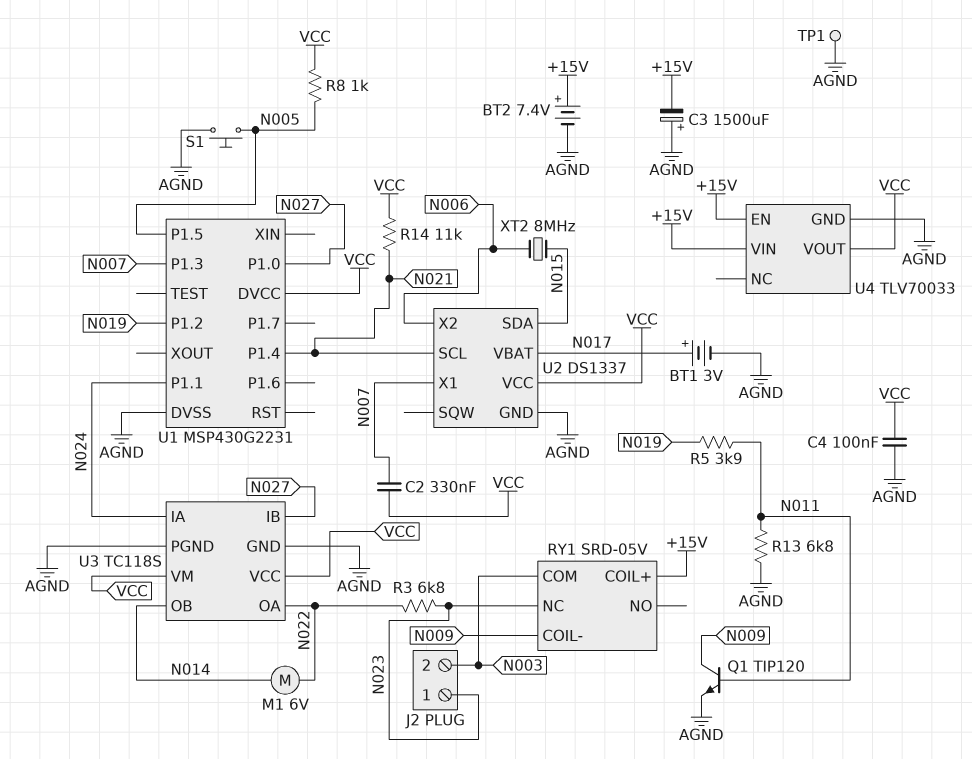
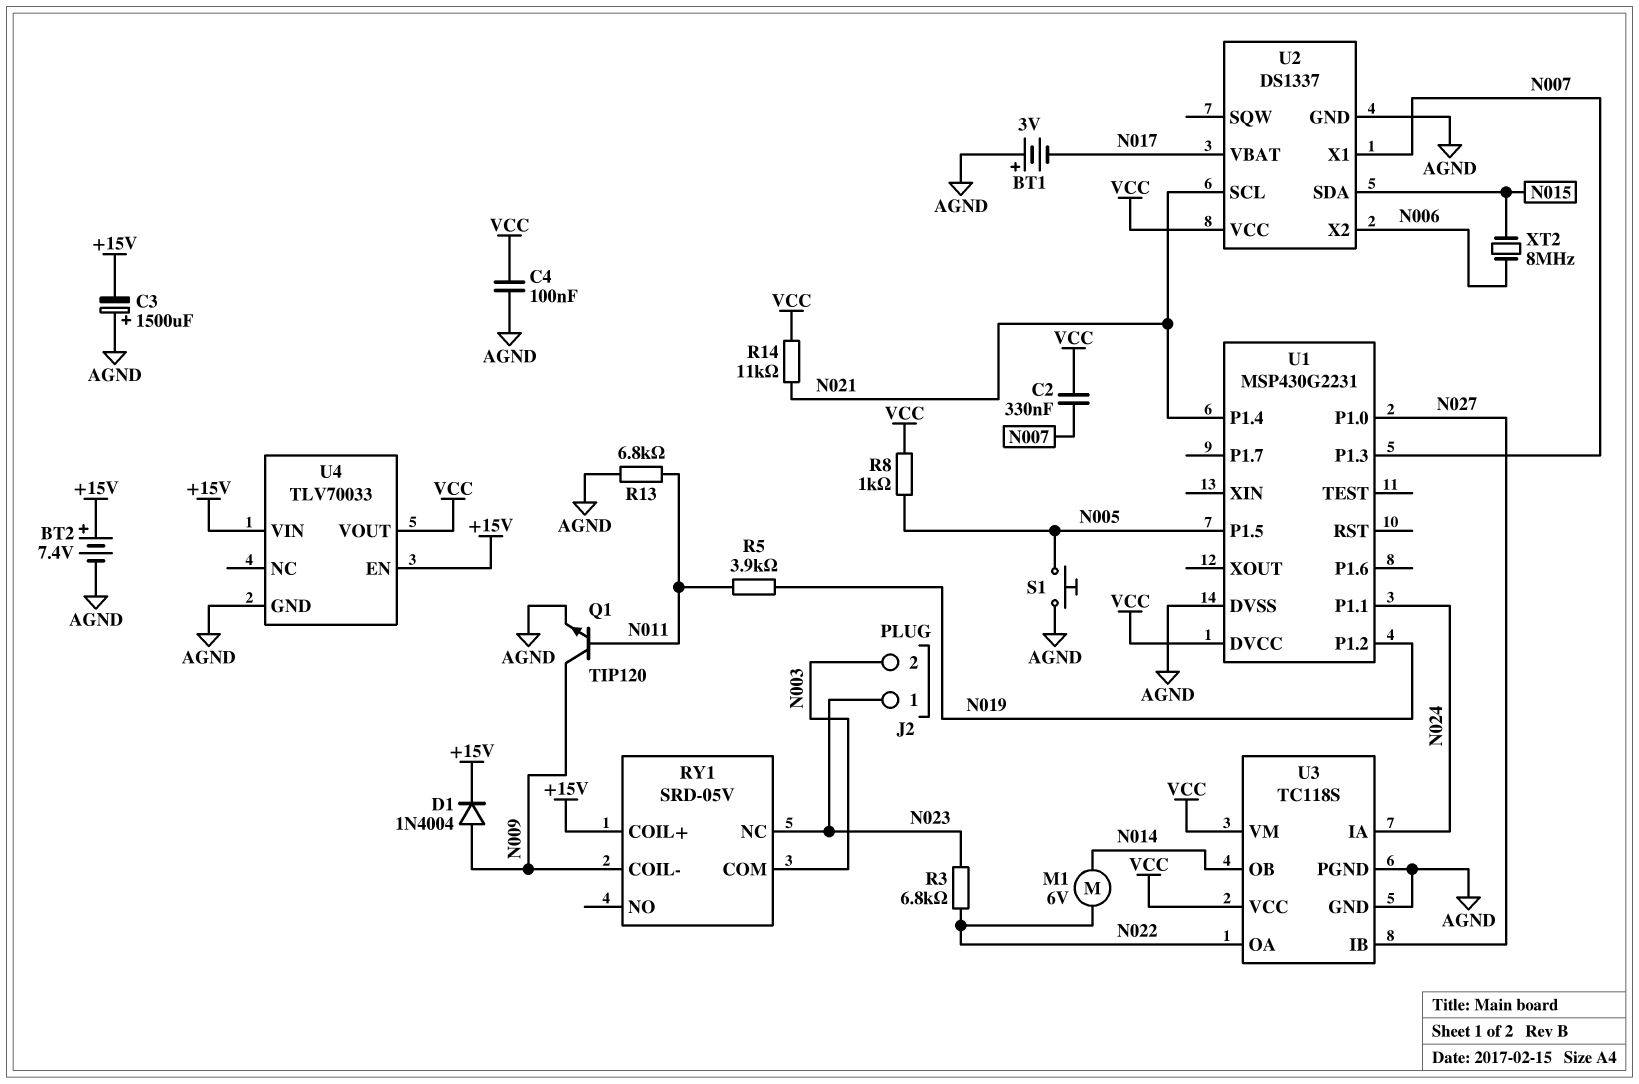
BT1: 3V (plus N017, minus AGND) -> 3V (plus AGND, minus N017)
D1: none -> diode 1N4004 (A N009, K +15V)
TP1: test point (AGND) -> none

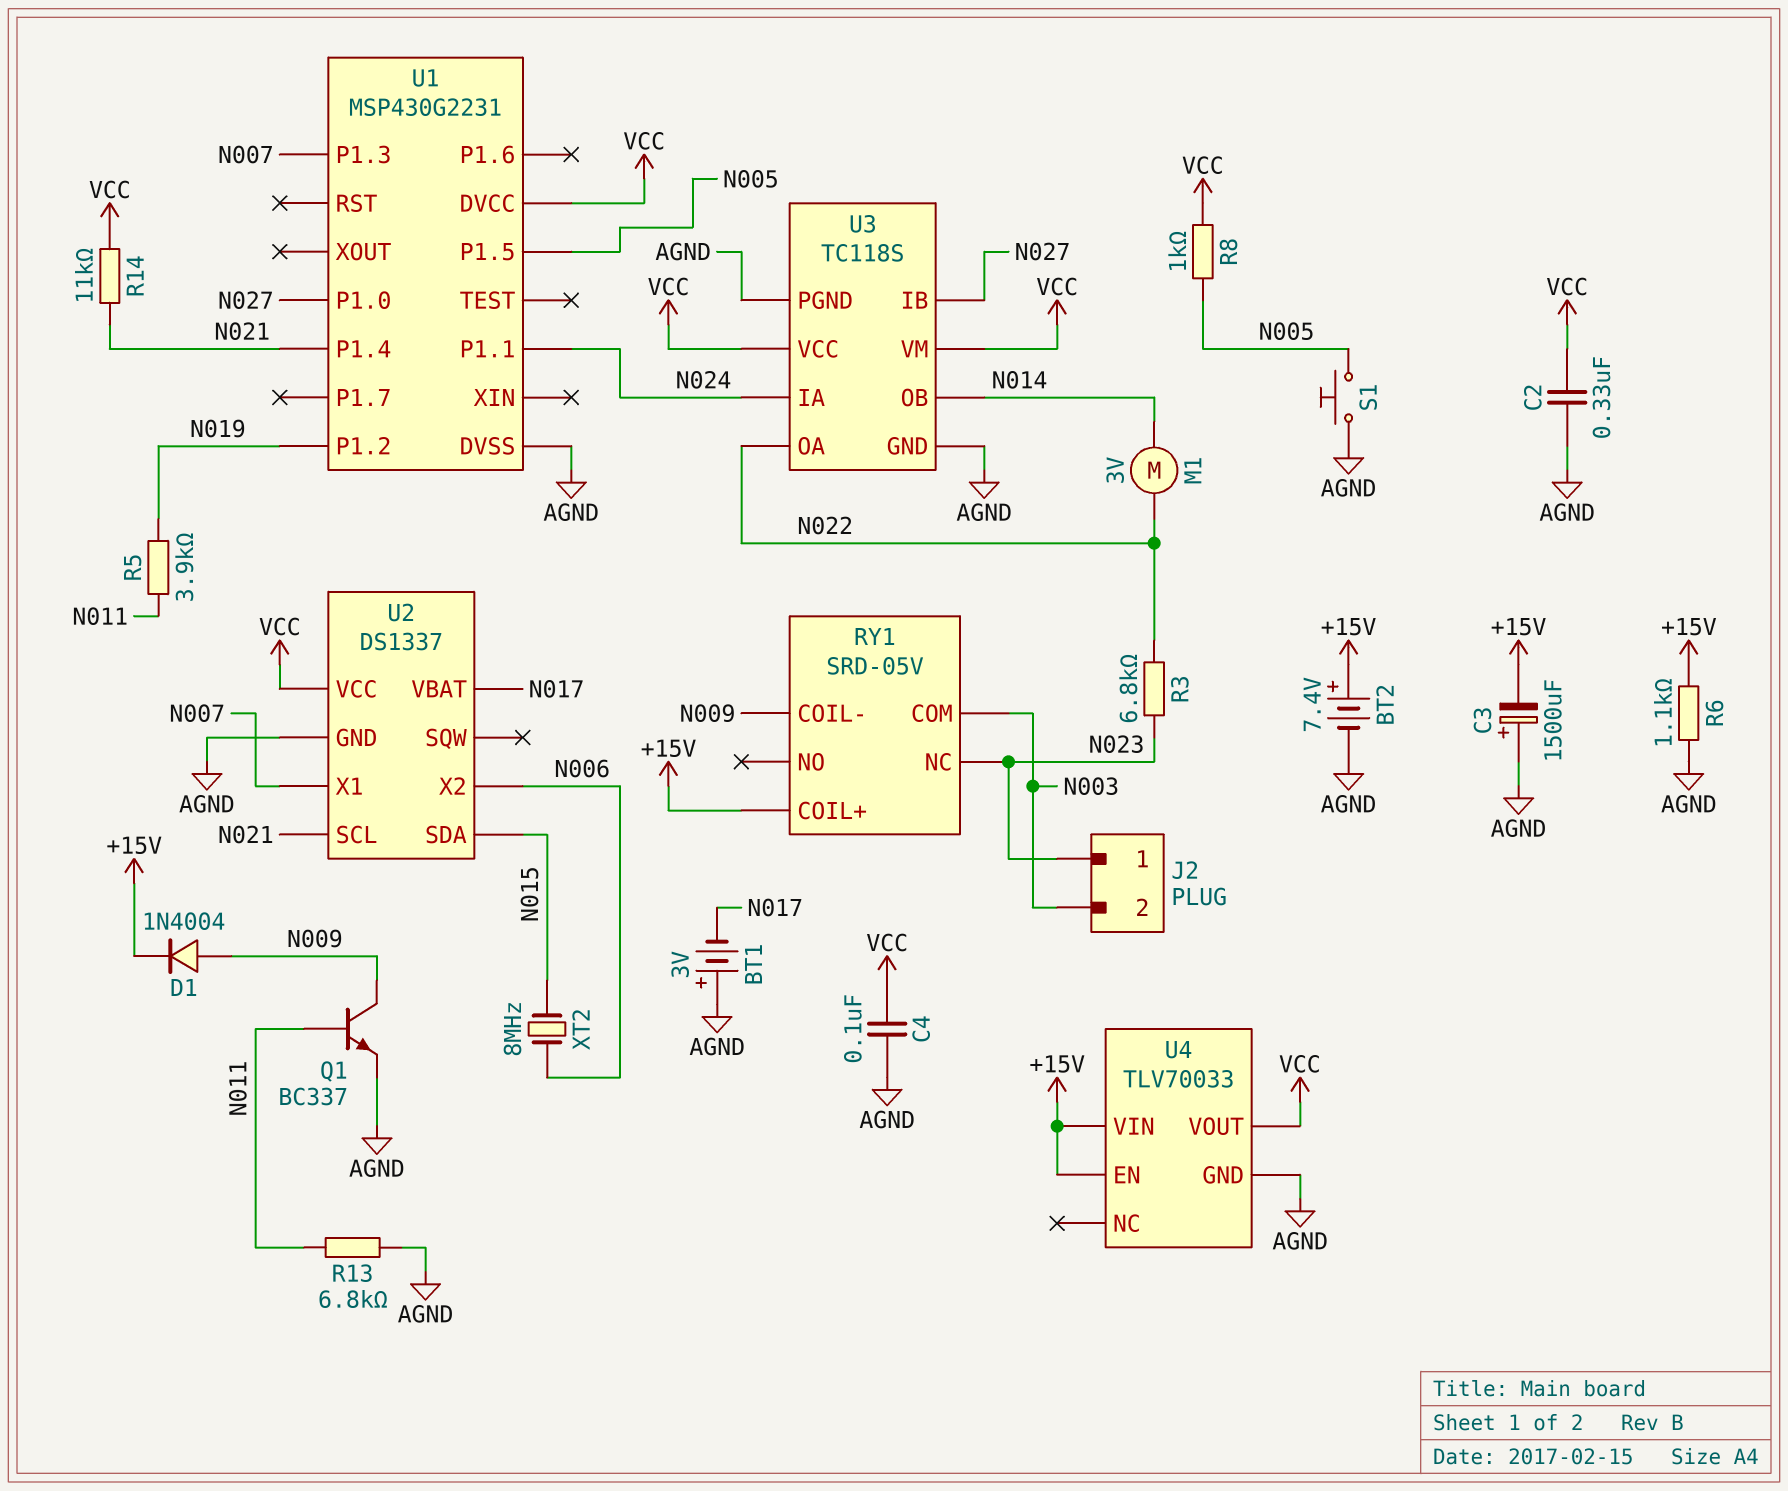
C2: 330nF (N007, VCC) -> 330nF (AGND, VCC)
M1: motor 6V (N014, N022) -> motor 3V (N014, N022)
Q1: NPN TIP120 (B N011, C N009, E AGND) -> NPN BC337 (B N011, C N009, E AGND)
R6: none -> 1.1k (+15V, AGND)

